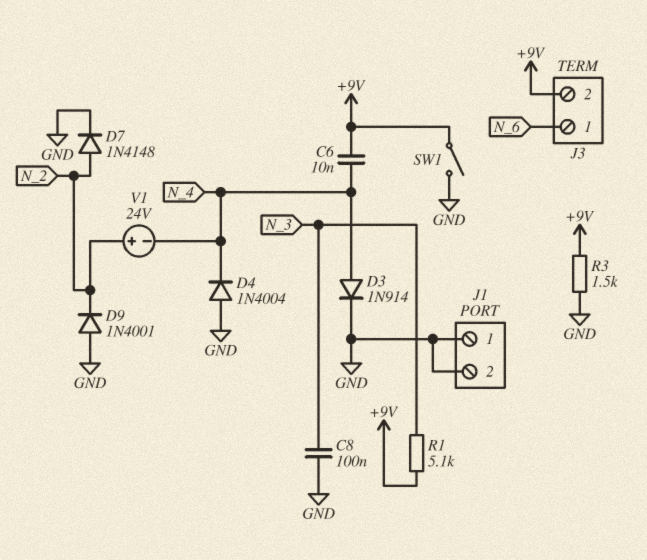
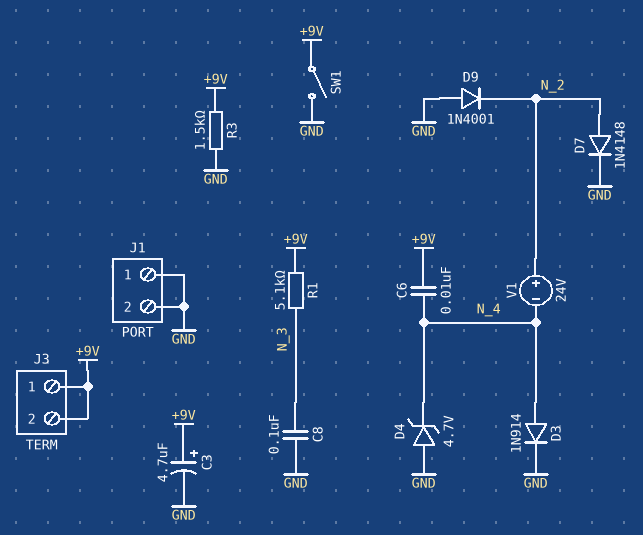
C3: none -> 4.7uF (plus +9V, minus GND)
D4: diode 1N4004 (A GND, K N_4) -> zener 4.7V (A GND, K N_4)
J3 pin 1: N_6 -> +9V

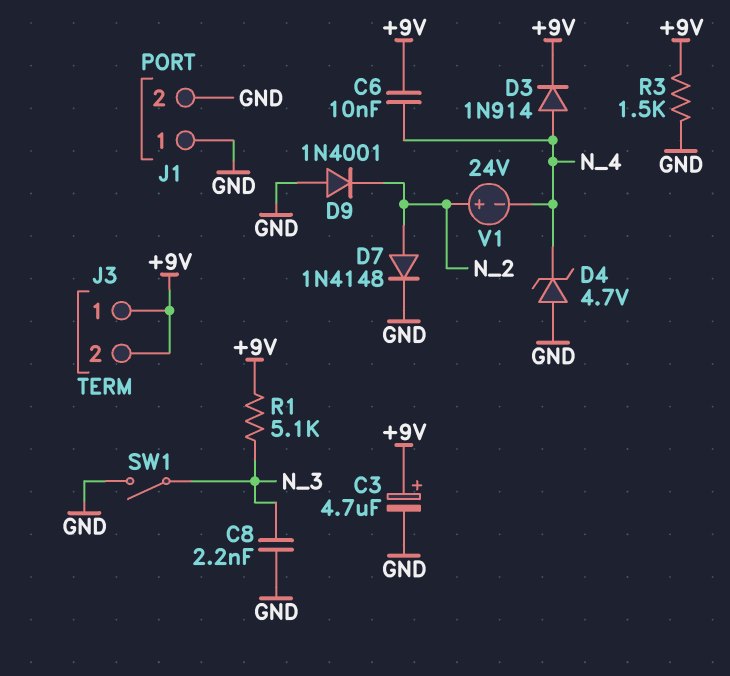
C8: 100nF (GND, N_3) -> 2.2nF (GND, N_3)
D3: diode 1N914 (A N_4, K GND) -> diode 1N914 (A N_4, K +9V)
SW1: switch (+9V, GND) -> switch (GND, N_3)

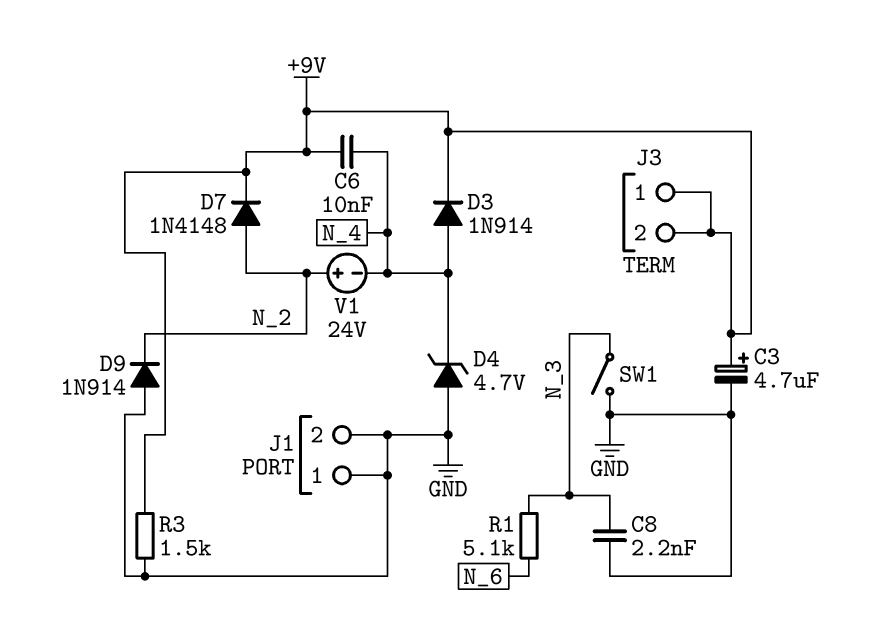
D7: diode 1N4148 (A N_2, K GND) -> diode 1N4148 (A N_2, K +9V)
D9: diode 1N4001 (A GND, K N_2) -> diode 1N914 (A GND, K N_2)
R1: 5.1k (+9V, N_3) -> 5.1k (N_3, N_6)

